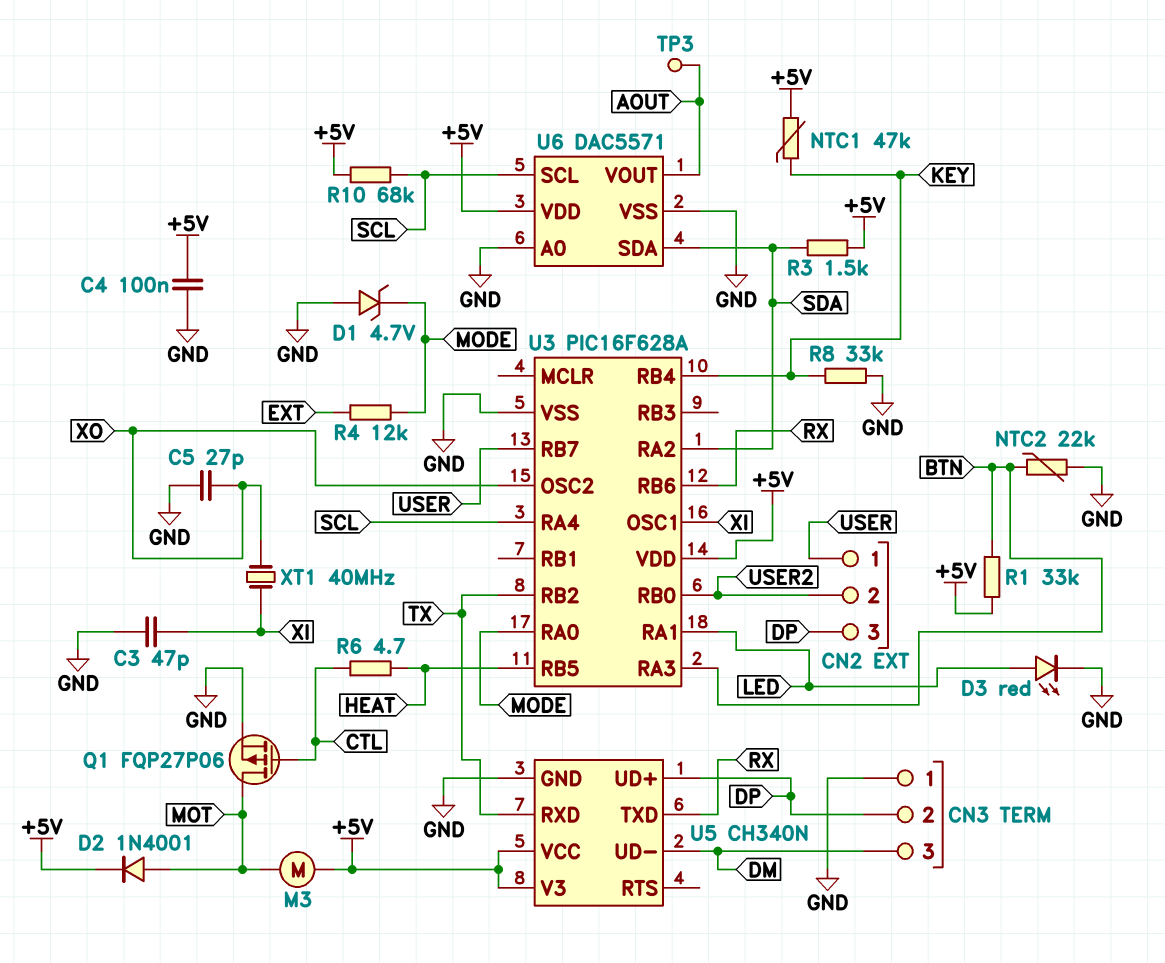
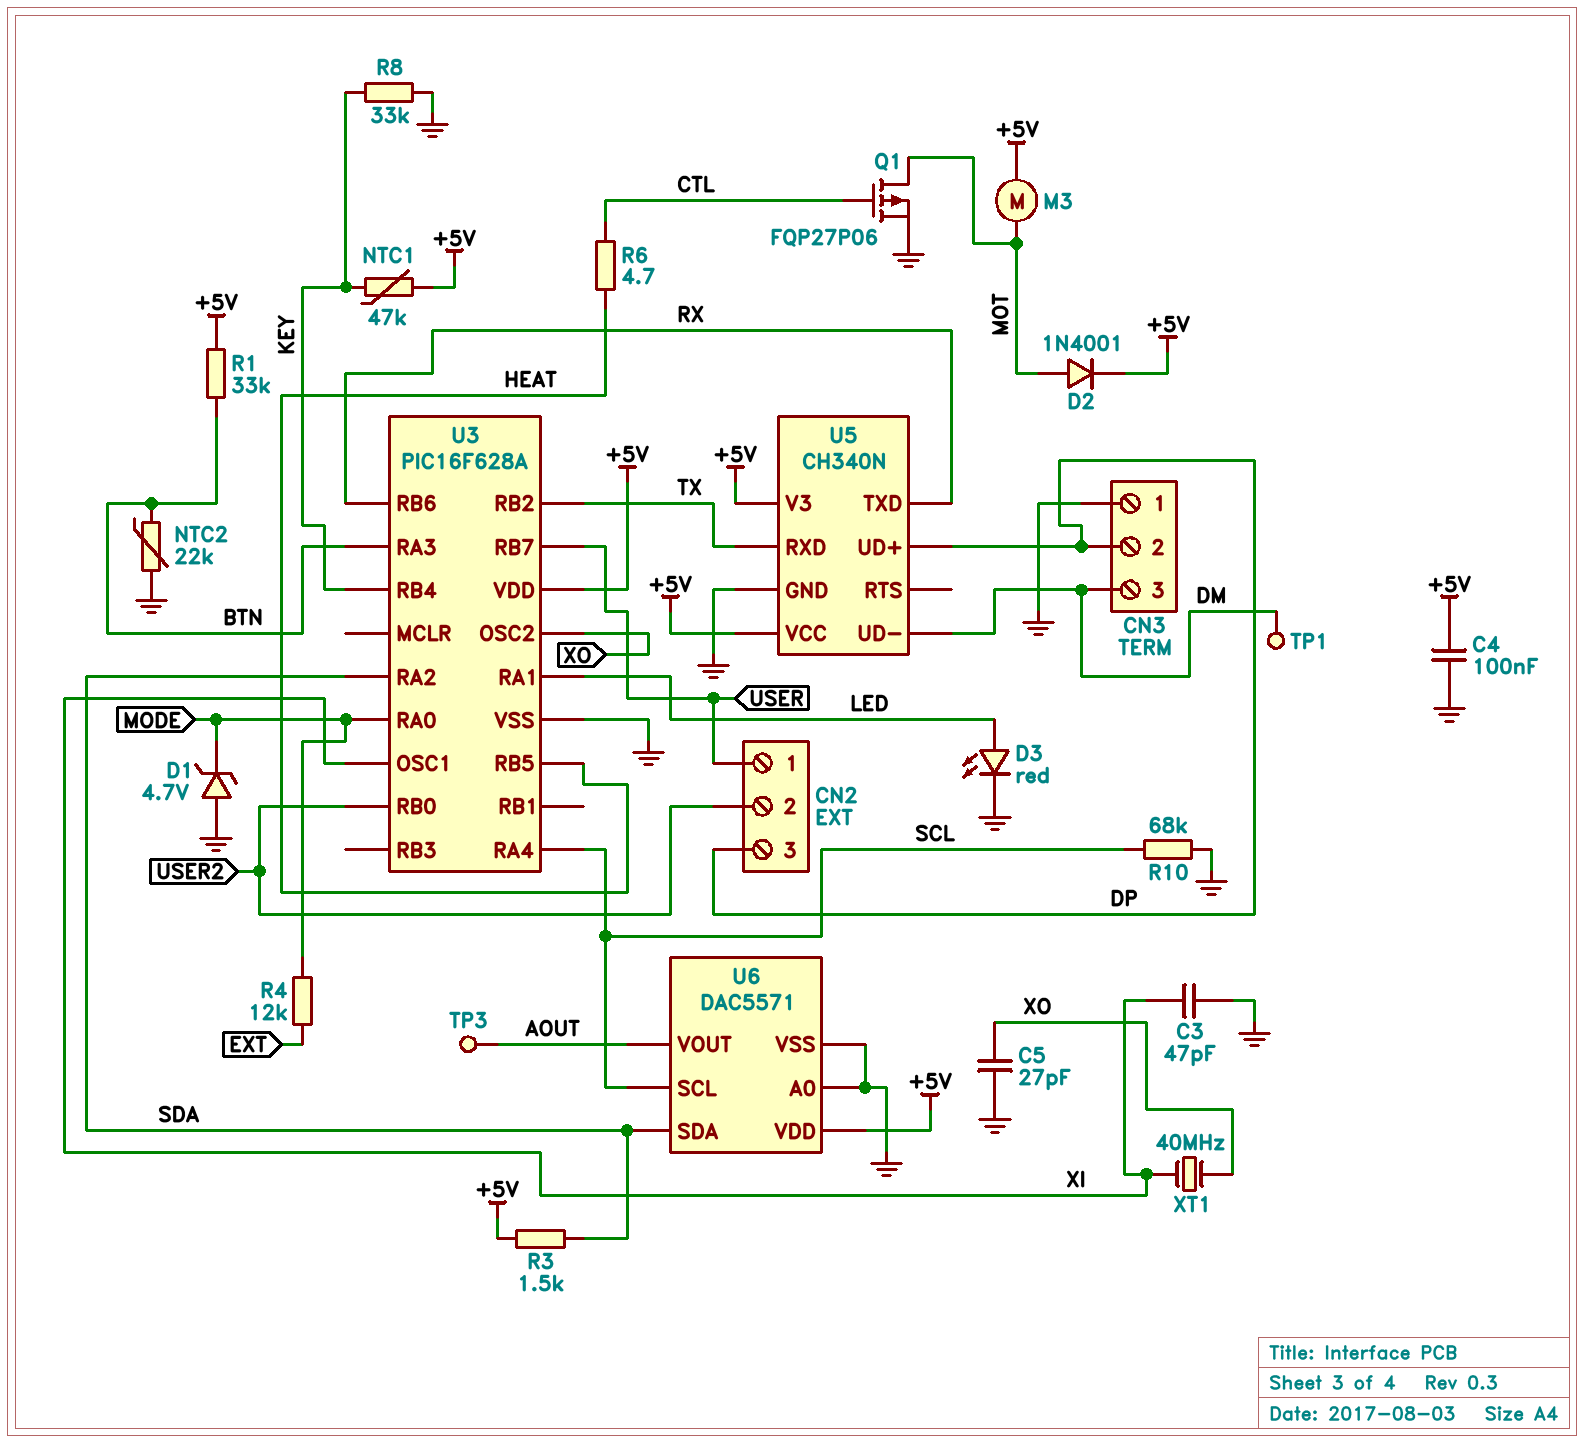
R10: 68k (+5V, SCL) -> 68k (GND, SCL)
TP1: none -> test point (DM)

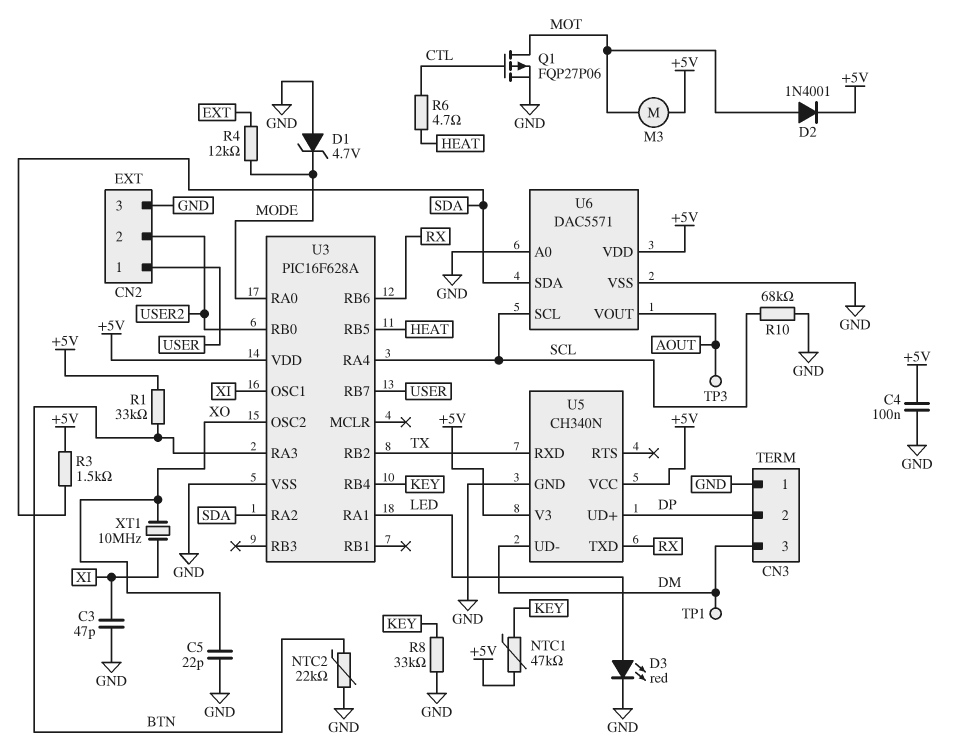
C5: 27pF (GND, XO) -> 22pF (GND, XO)
CN2 pin 3: DP -> GND
XT1: 40MHz (XI, XO) -> 10MHz (XI, XO)

